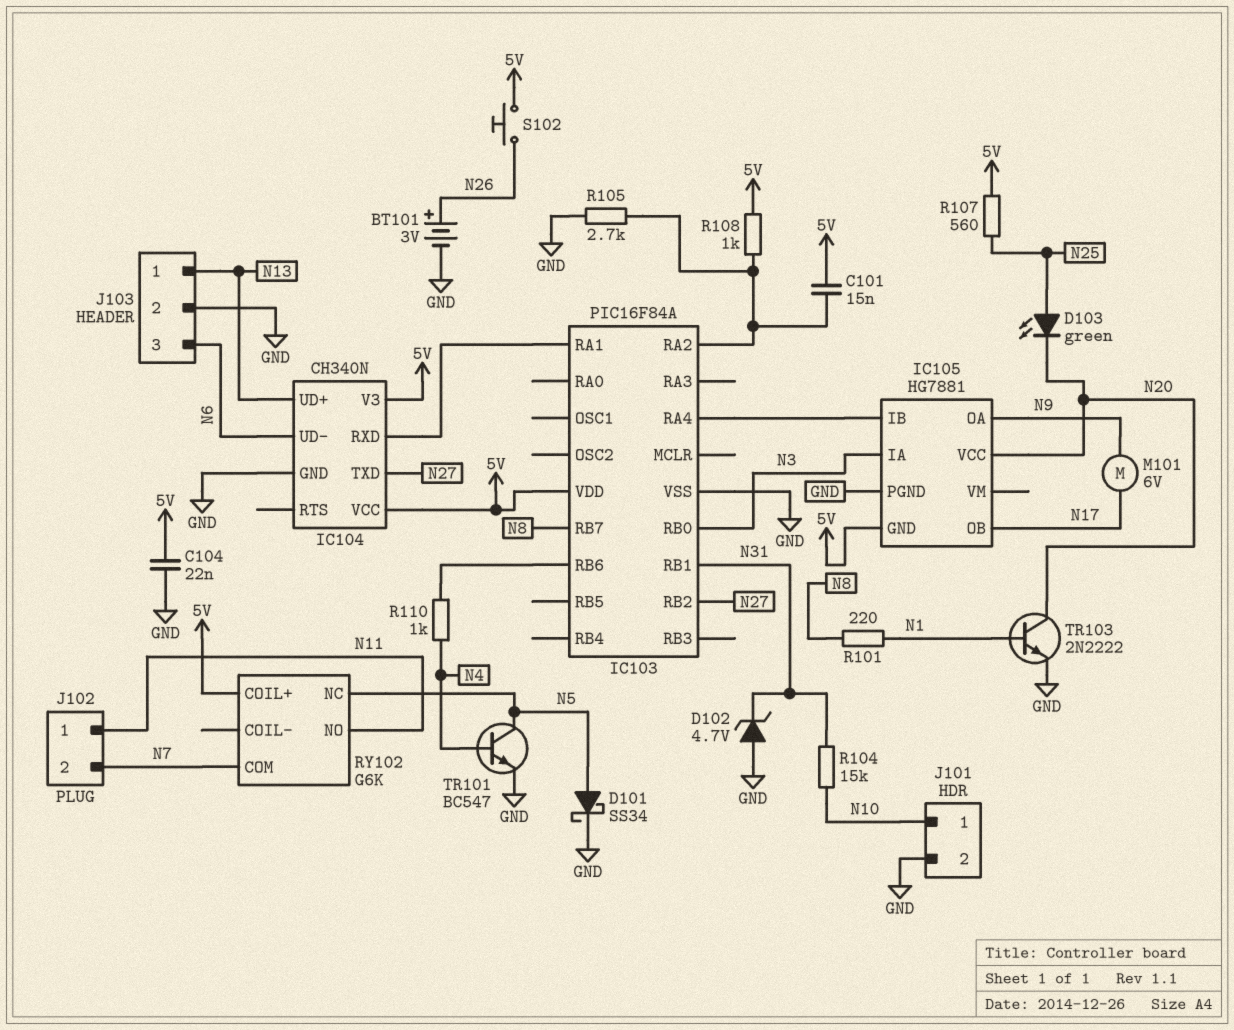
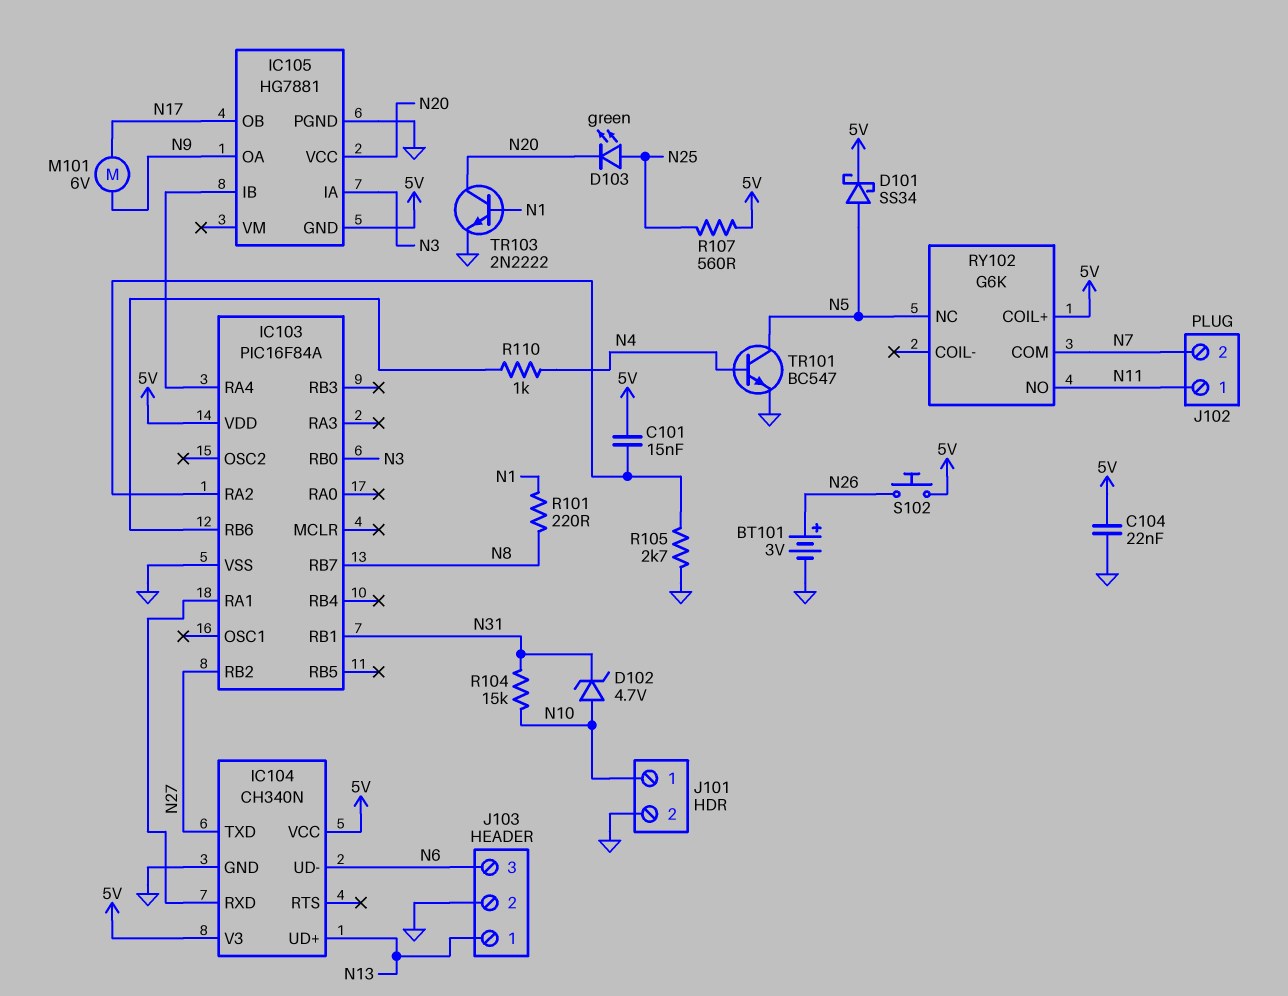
D101: schottky SS34 (A N5, K GND) -> schottky SS34 (A N5, K 5V)
D102: zener 4.7V (A GND, K N31) -> zener 4.7V (A N10, K N31)
R108: 1k (5V, IC103/RA2) -> none

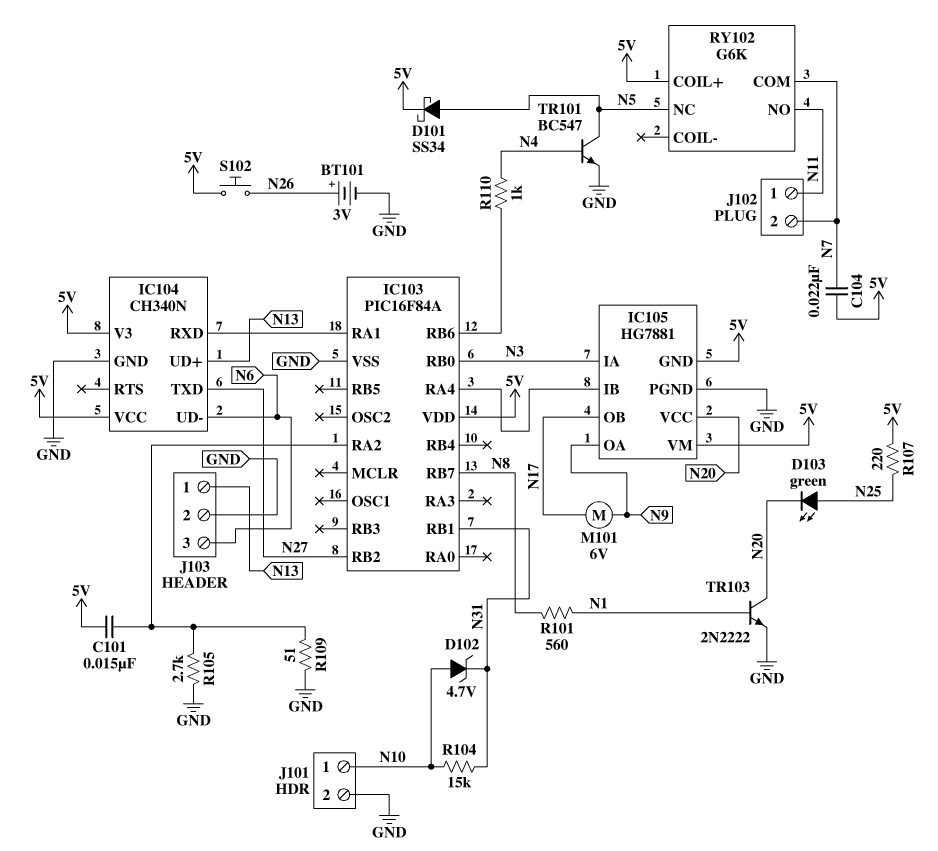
C104: 22nF (5V, GND) -> 22nF (5V, N7)
IC105 pin VM: none -> 5V
R101: 220 (N1, N8) -> 560 (N1, N8)
R107: 560 (5V, N25) -> 220 (5V, N25)
R109: none -> 51 (GND, IC103/RA2)

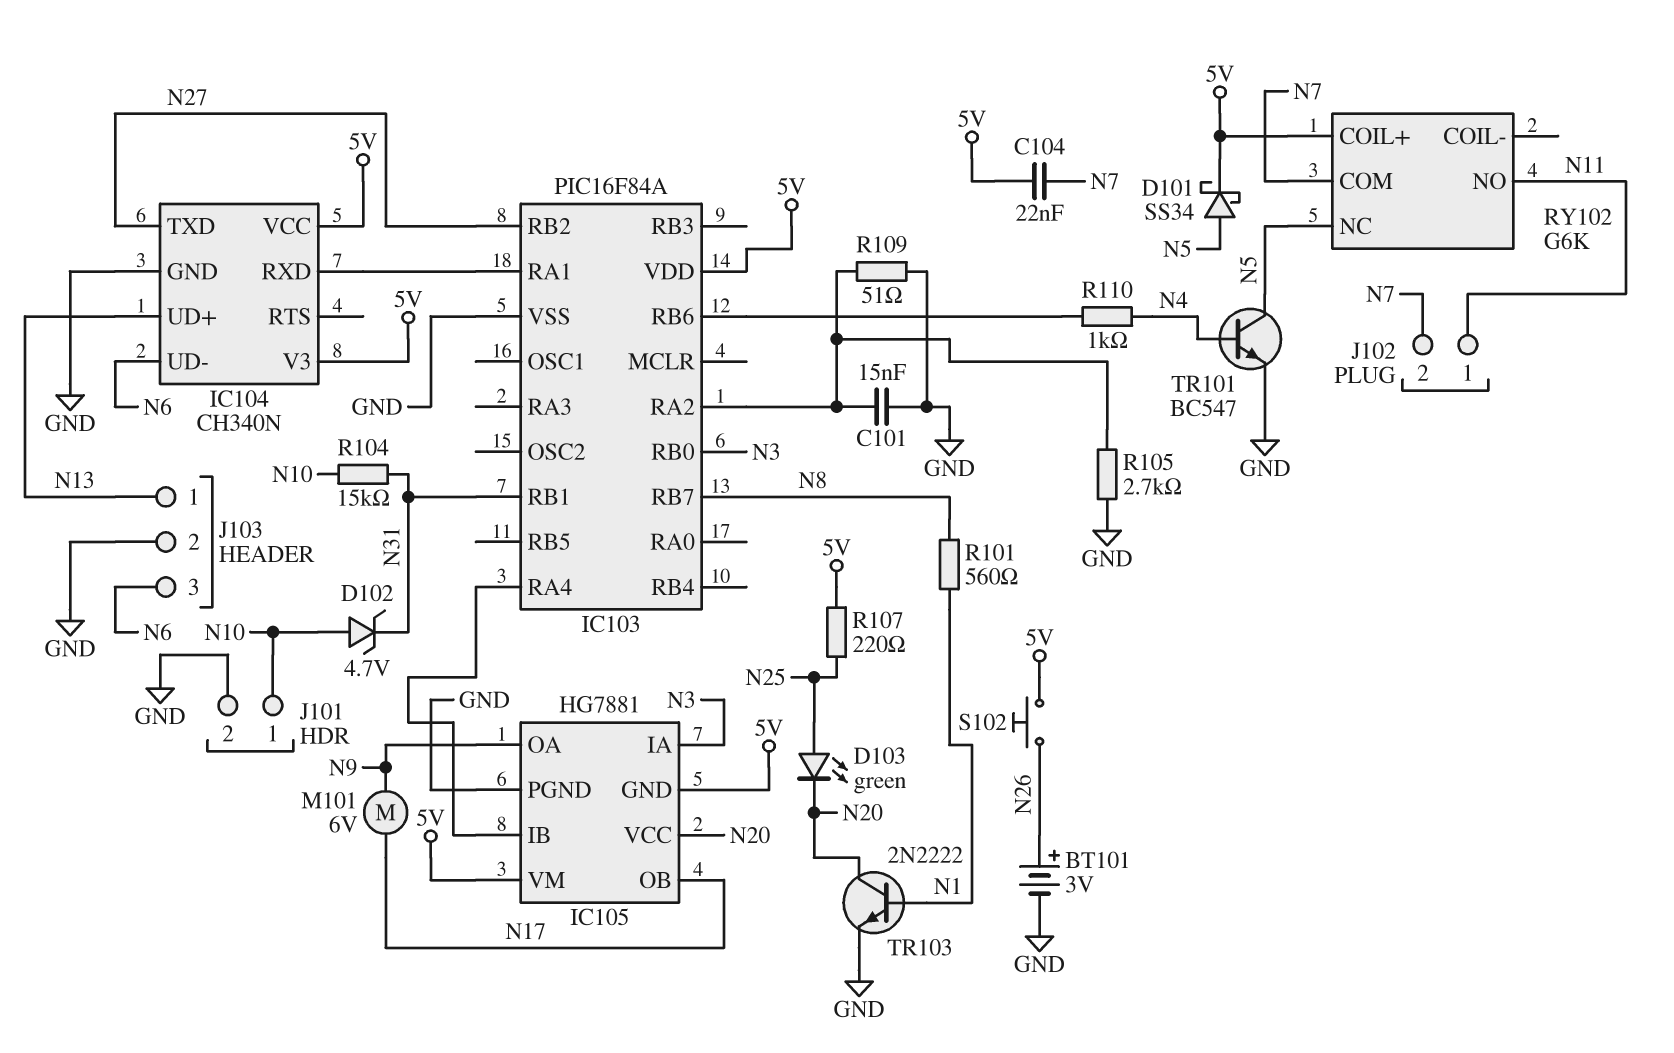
C101: 15nF (5V, IC103/RA2) -> 15nF (GND, IC103/RA2)

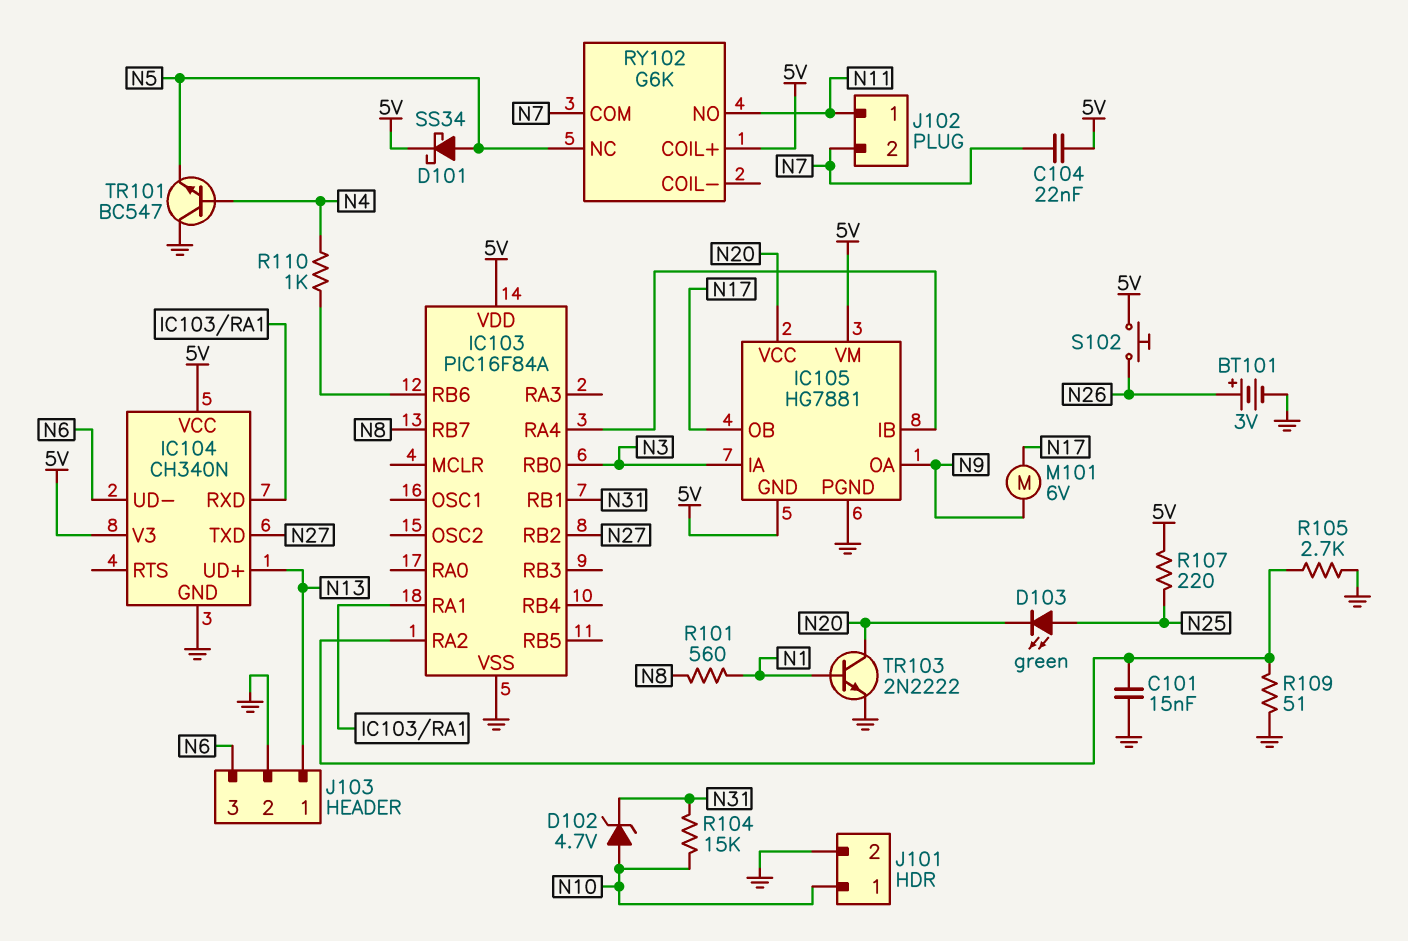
TR101: NPN BC547 (B N4, C N5, E GND) -> NPN BC547 (B N4, C GND, E N5)

